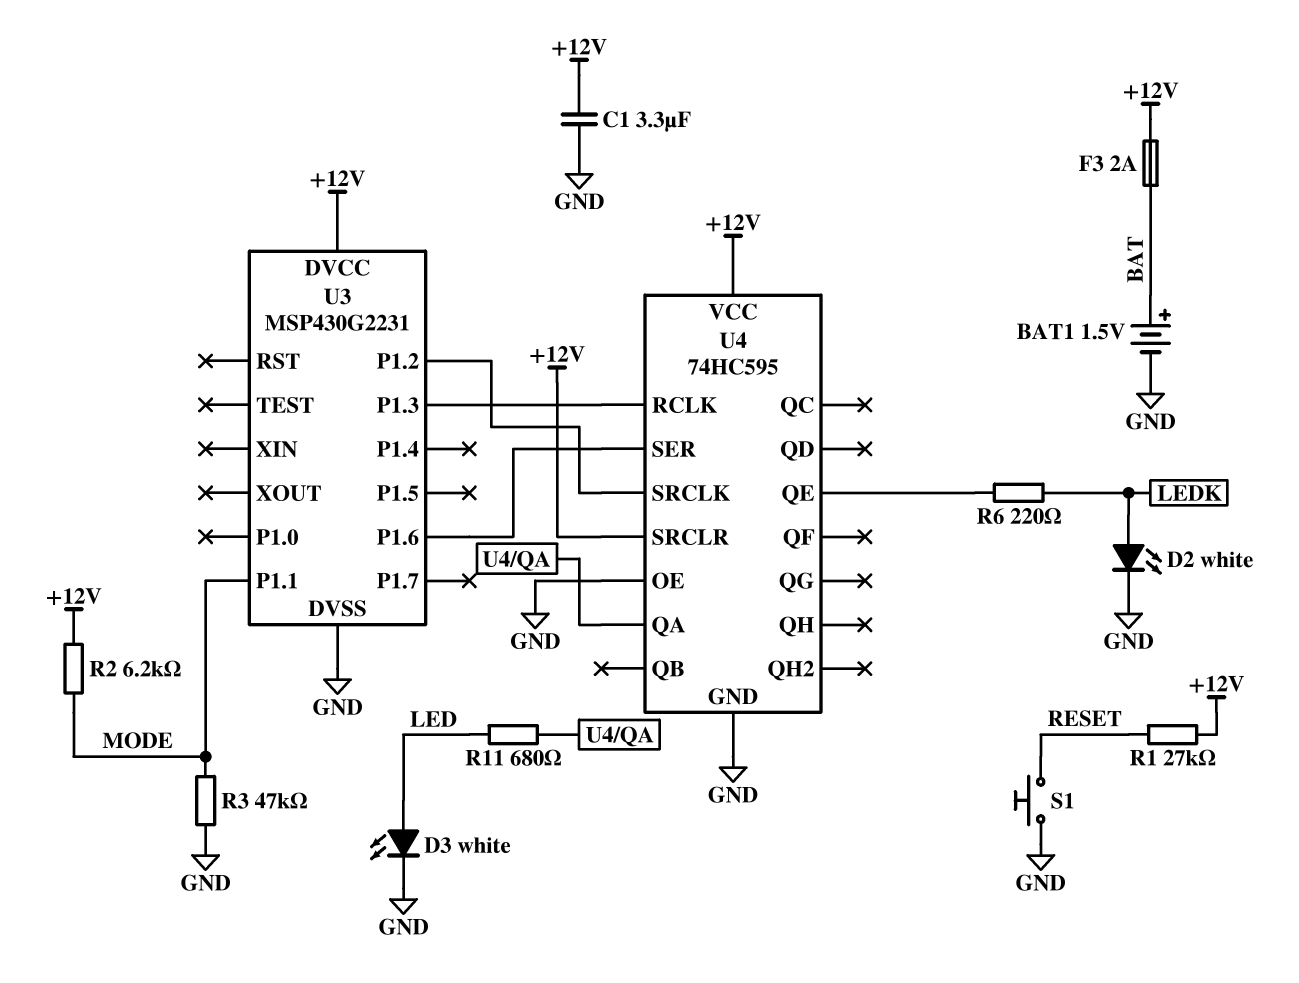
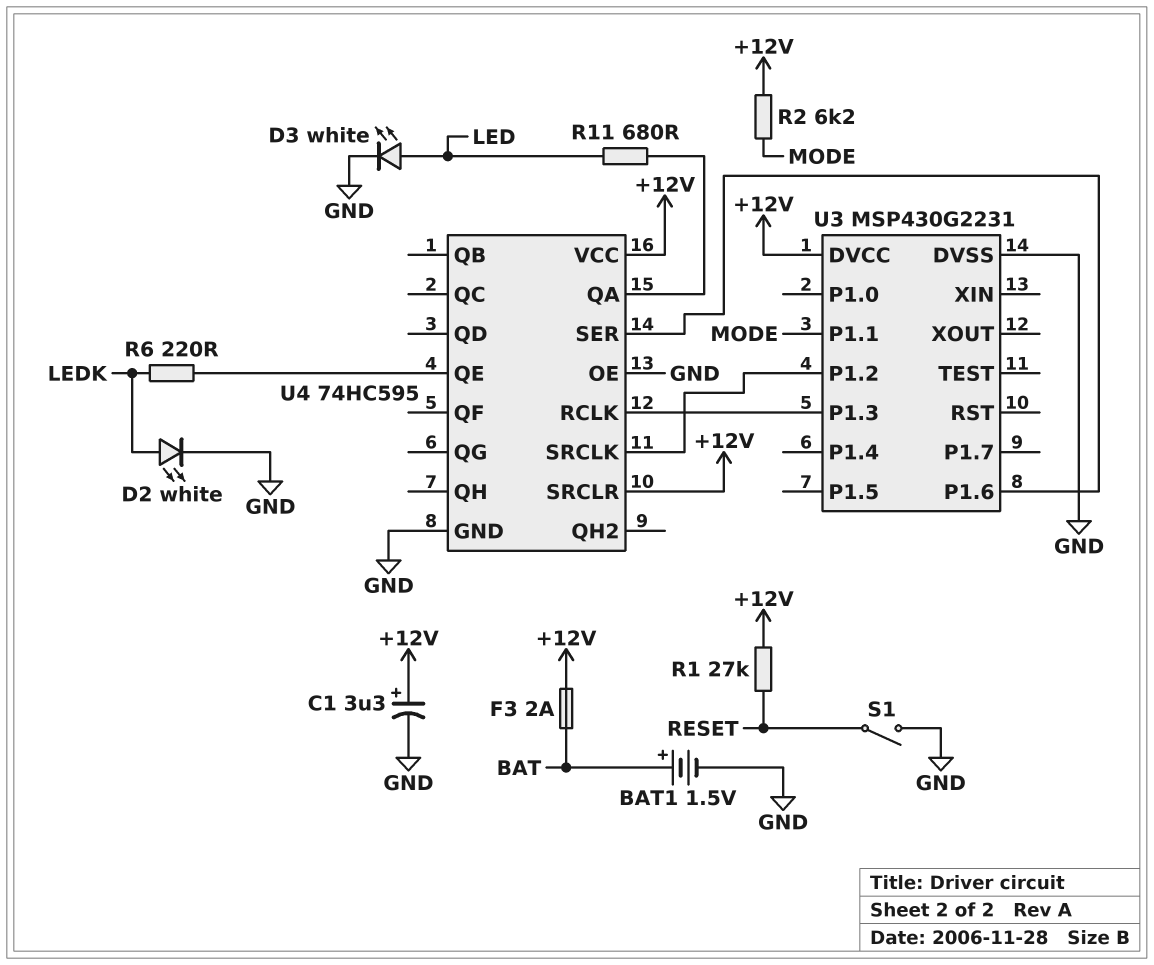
C1: 3.3uF (+12V, GND) -> 3.3uF (plus +12V, minus GND)
R3: 47k (GND, MODE) -> none
S1: button (GND, RESET) -> switch (GND, RESET)

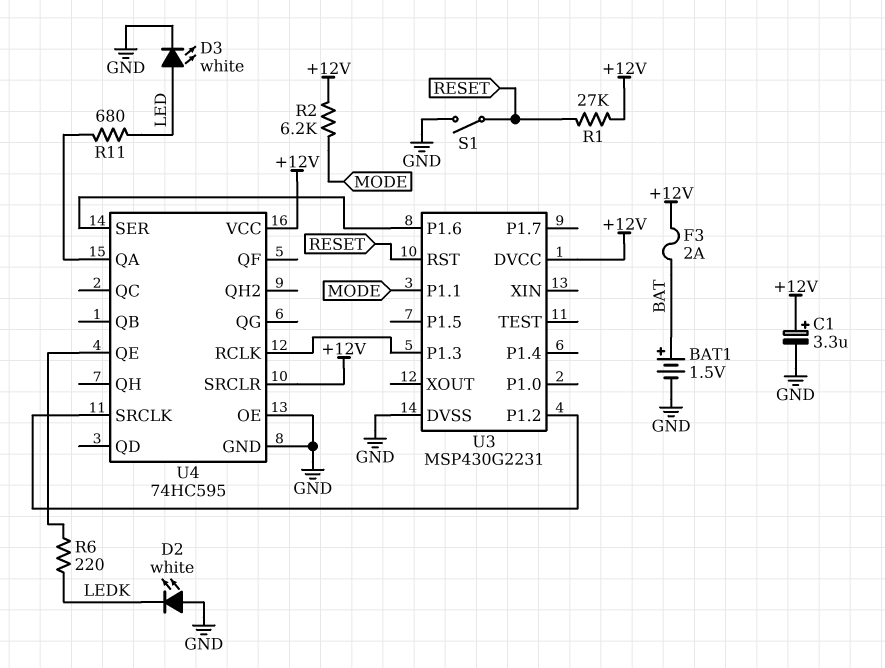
D2: LED white (A LEDK, K GND) -> LED white (A GND, K LEDK)
U3 pin RST: none -> RESET

